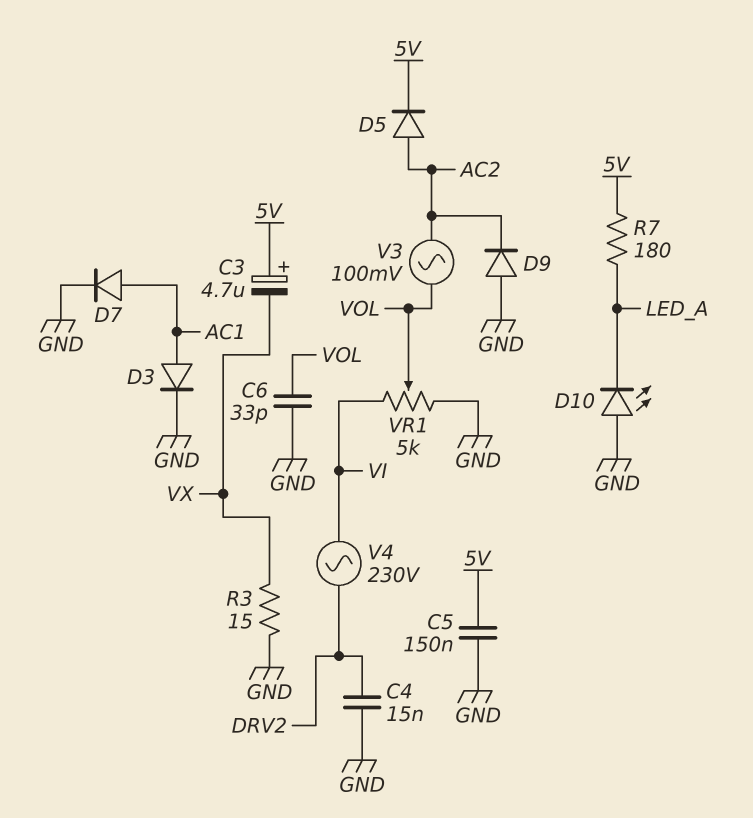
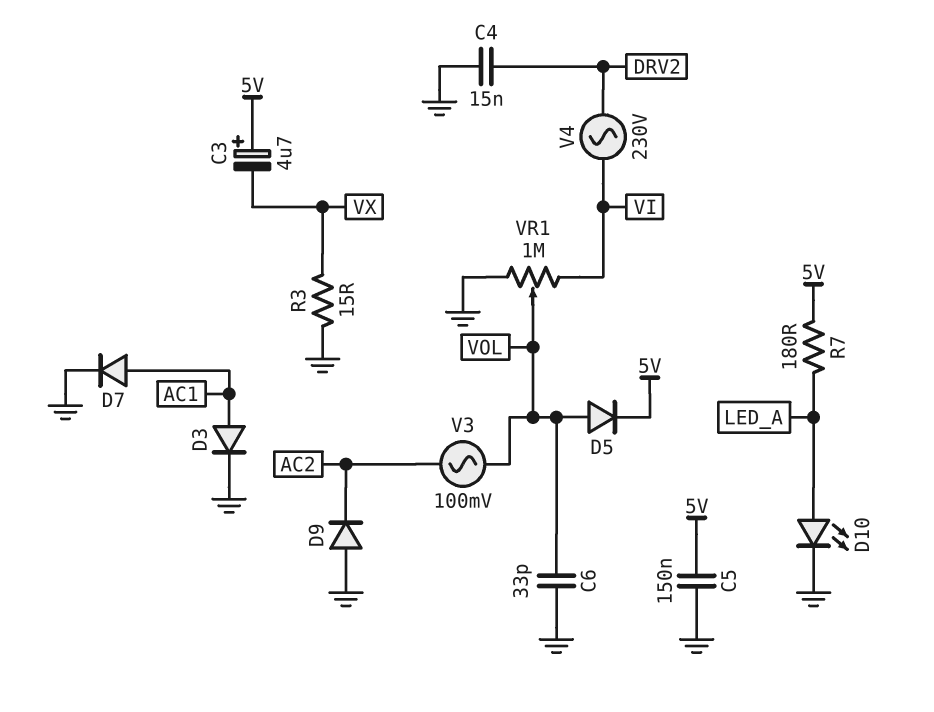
D5: diode (A AC2, K 5V) -> diode (A VOL, K 5V)
D10: LED (A GND, K LED_A) -> LED (A LED_A, K GND)
VR1: 5k (GND, VI, wiper VOL) -> 1M (GND, VI, wiper VOL)

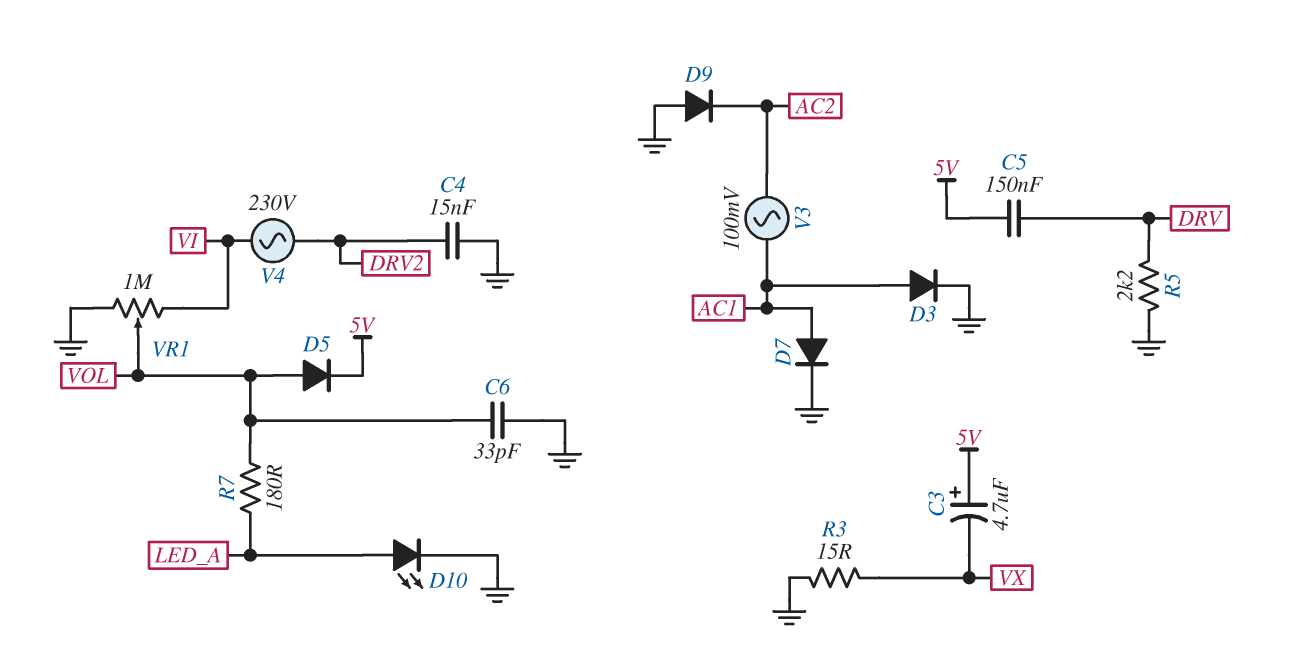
C5: 150nF (5V, GND) -> 150nF (5V, DRV)
R5: none -> 2.2k (DRV, GND)
R7: 180 (5V, LED_A) -> 180 (LED_A, VOL)
V3: AC 100mV (AC2, VOL) -> AC 100mV (AC1, AC2)

